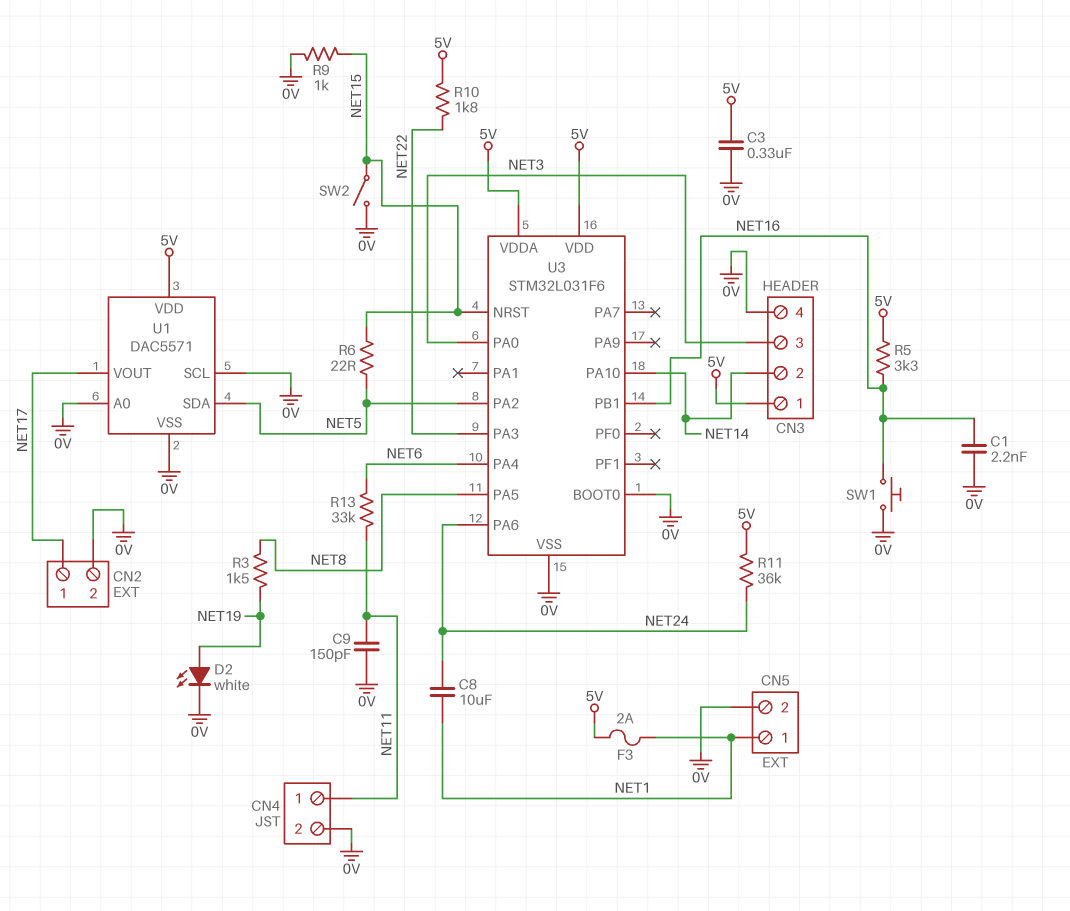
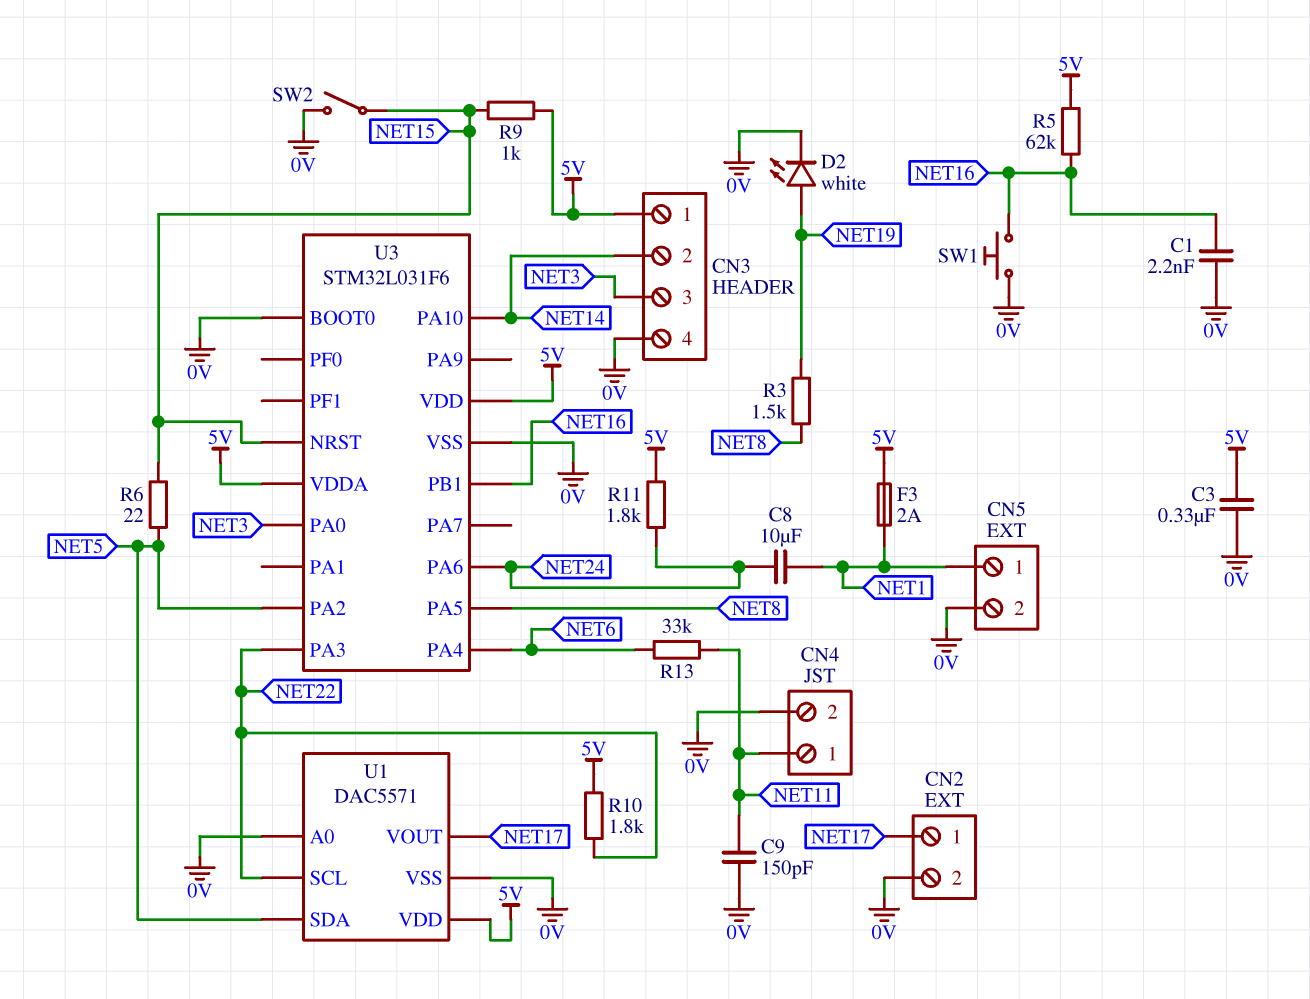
R5: 3.3k (5V, NET16) -> 62k (5V, NET16)
R9: 1k (0V, NET15) -> 1k (5V, NET15)
R11: 36k (5V, NET24) -> 1.8k (5V, NET24)
U1 pin SCL: 0V -> NET22

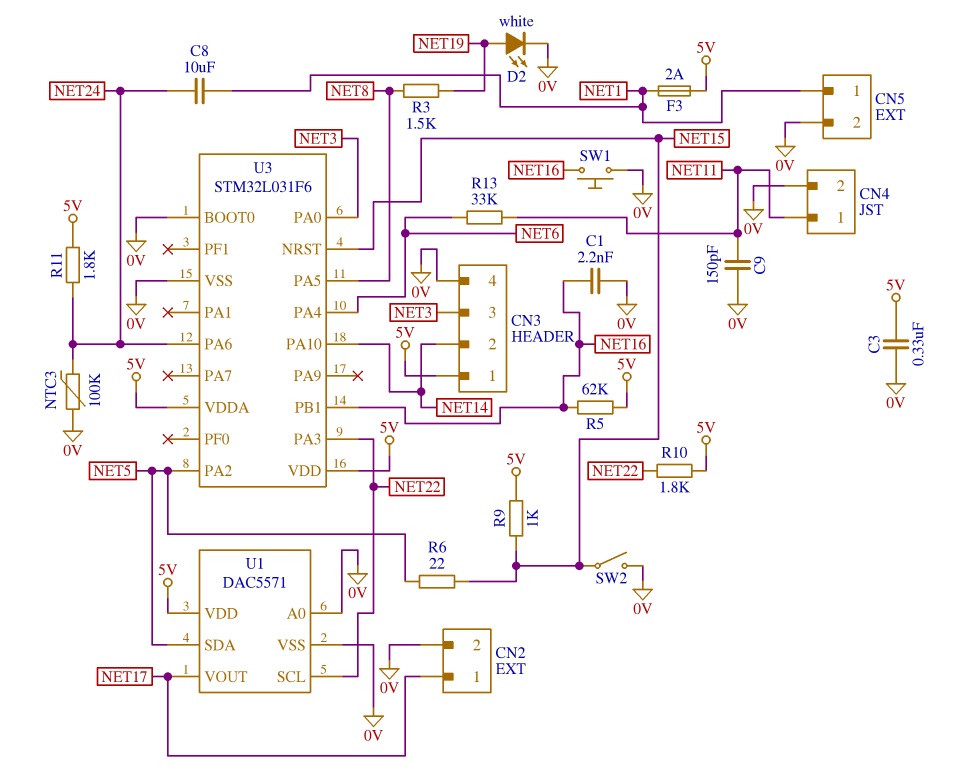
NTC3: none -> 100k (0V, NET24)

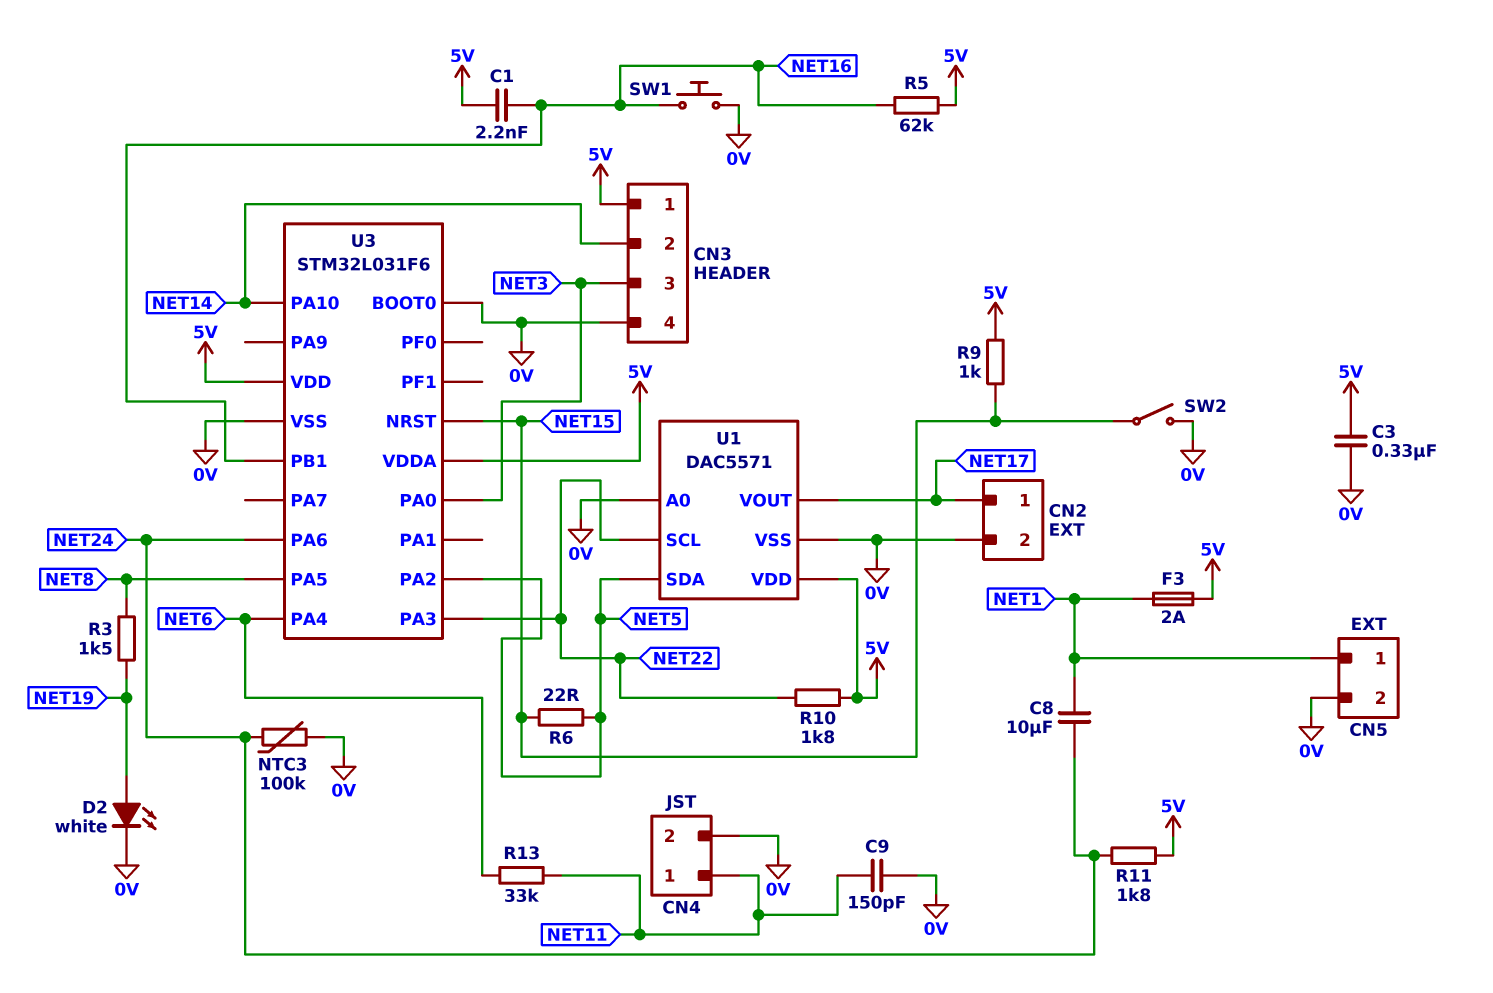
C1: 2.2nF (0V, NET16) -> 2.2nF (5V, NET16)

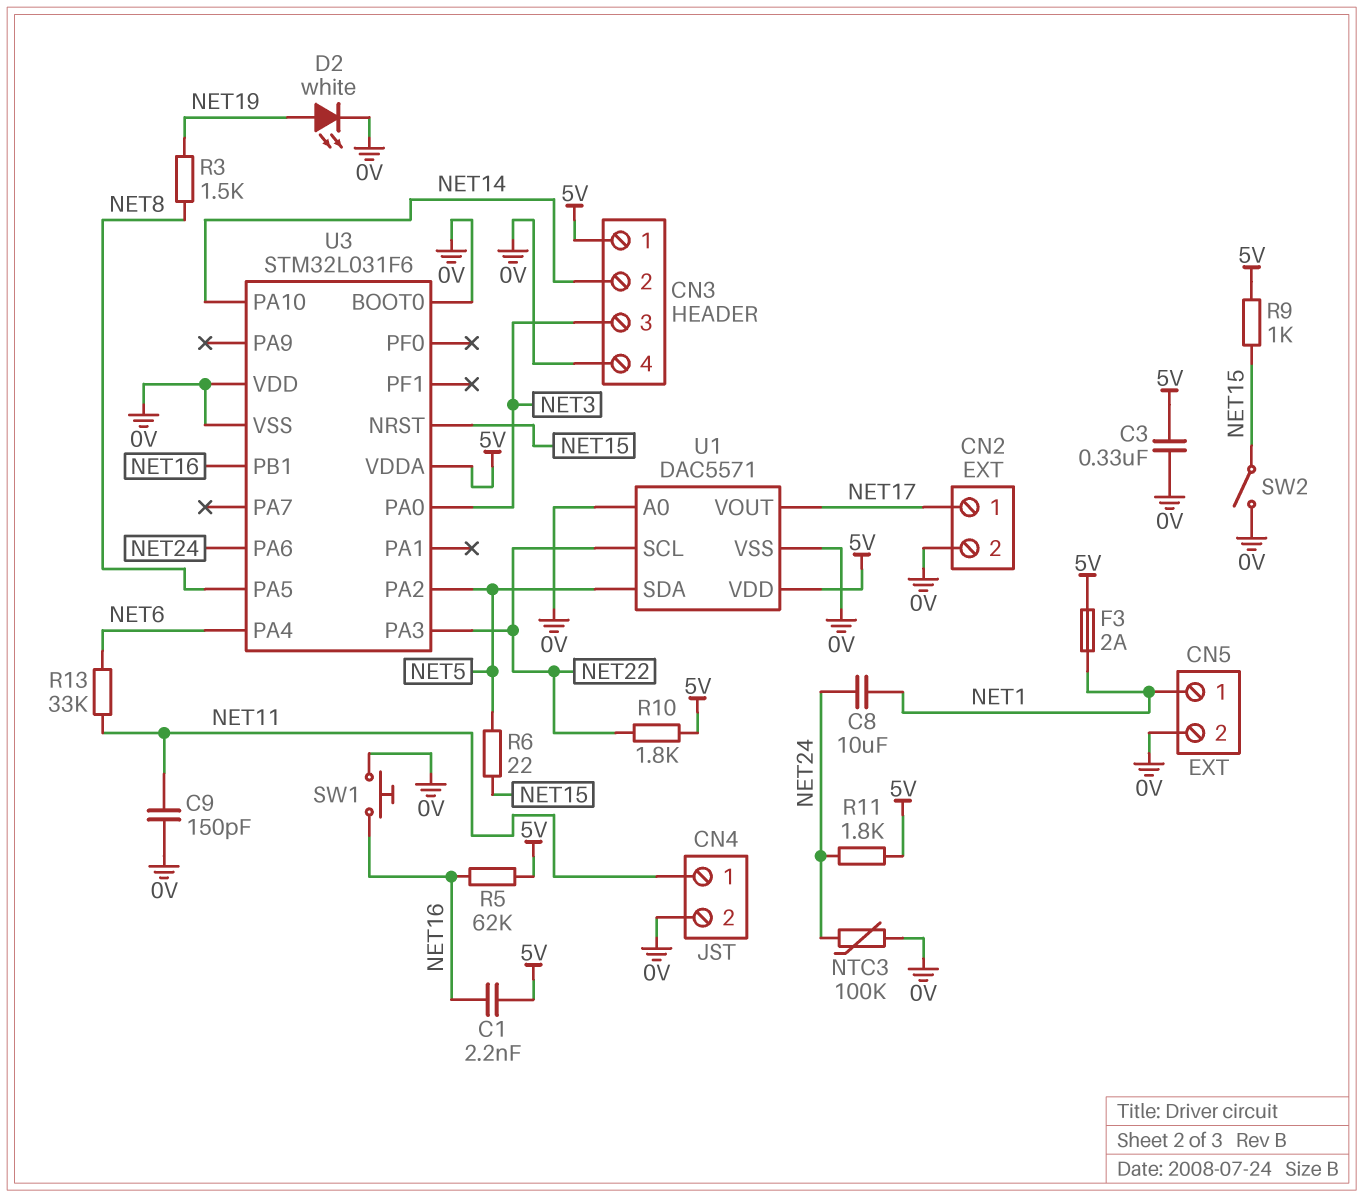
U3 pin VDD: 5V -> 0V

